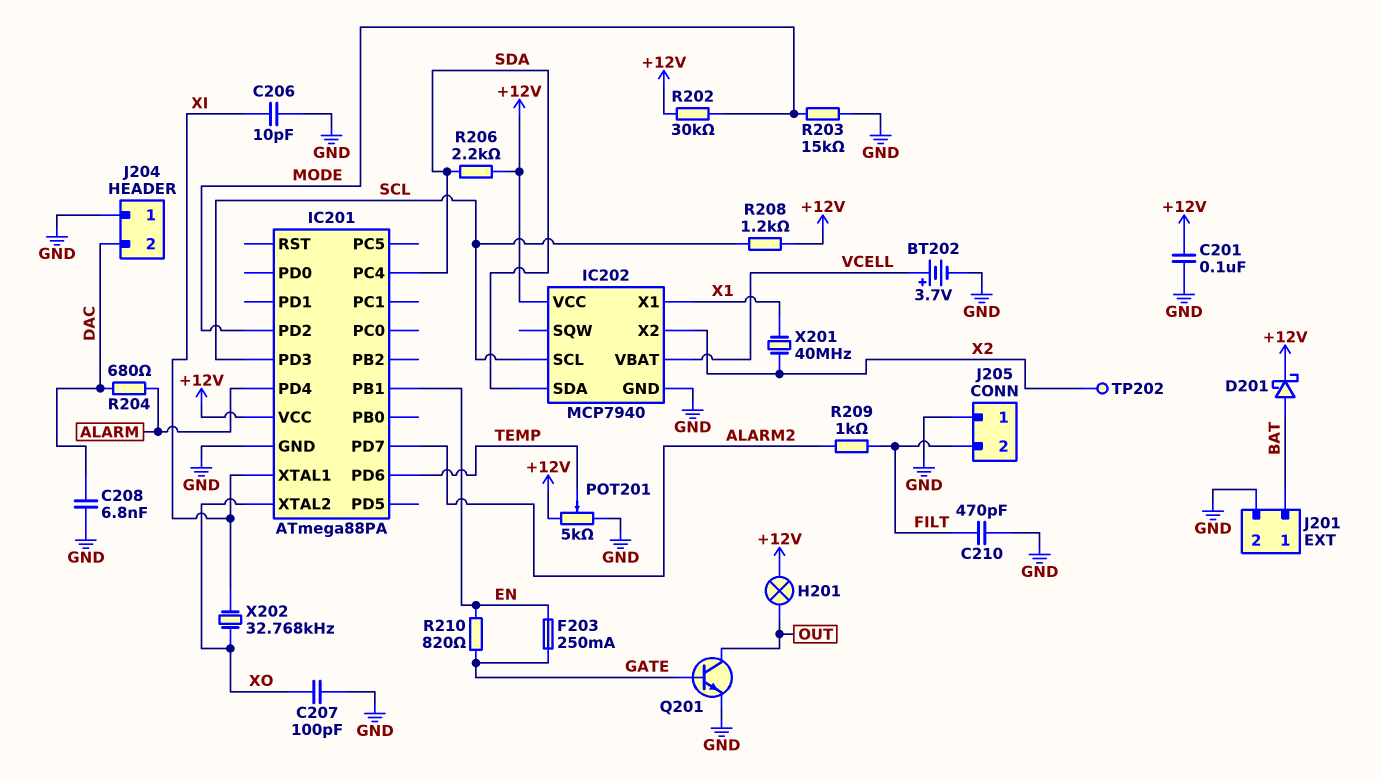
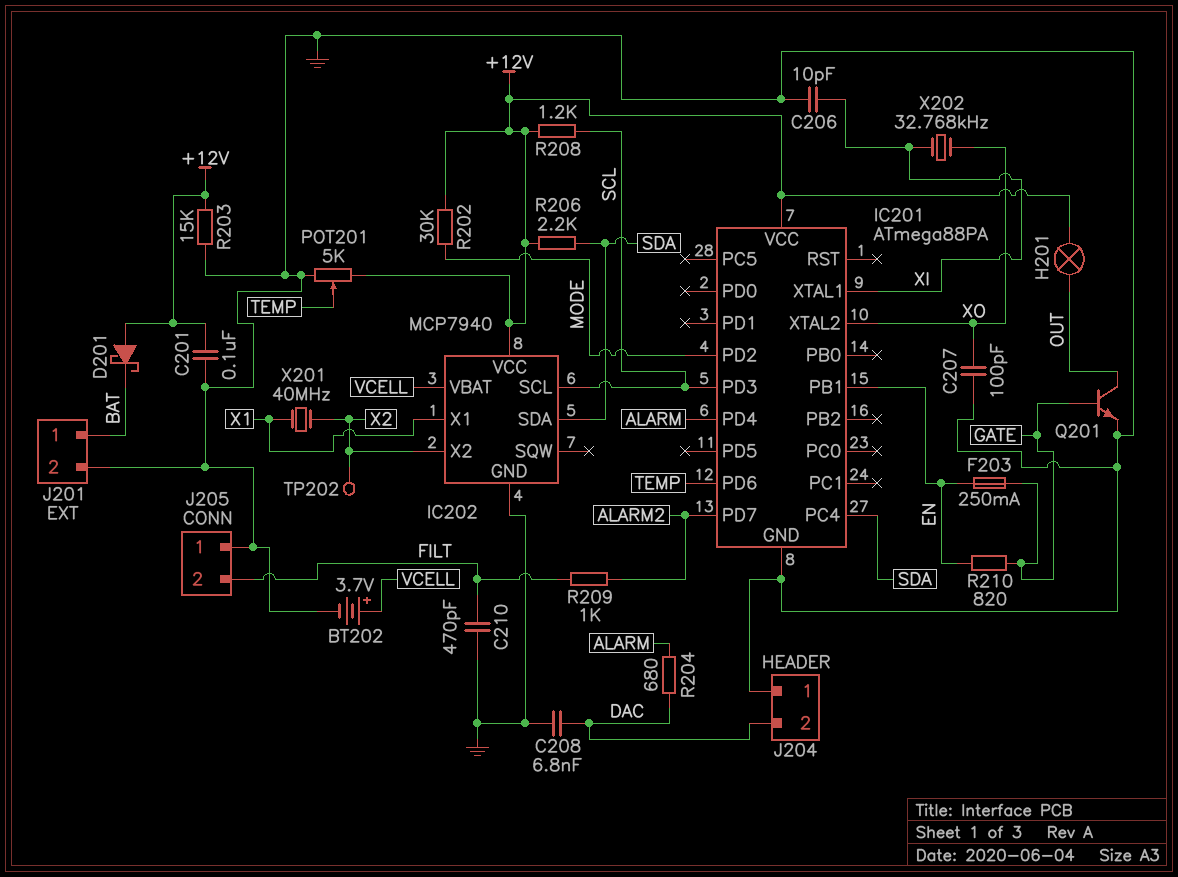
D201: schottky (A BAT, K +12V) -> schottky (A +12V, K BAT)
R203: 15k (GND, MODE) -> 15k (+12V, GND)

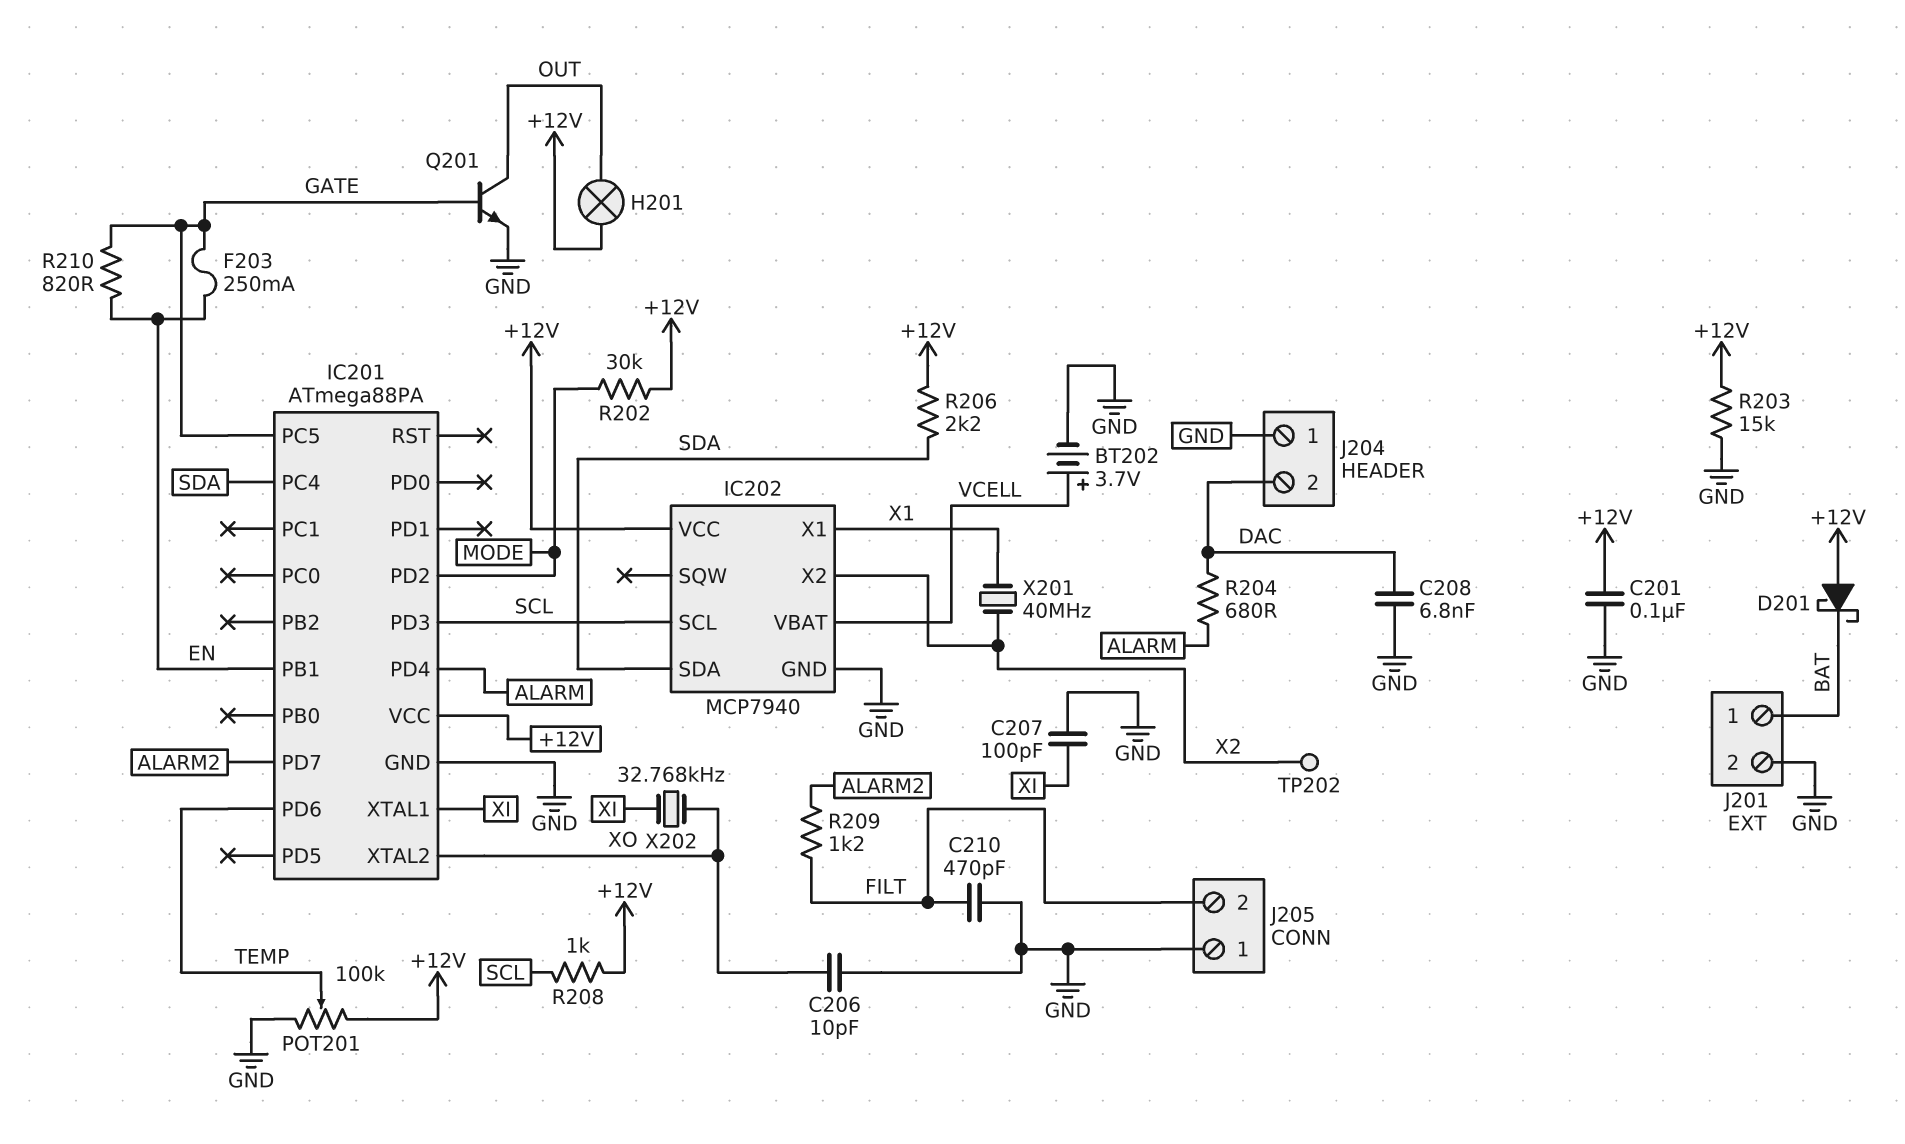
C206: 10pF (GND, XI) -> 10pF (GND, XO)
C207: 100pF (GND, XO) -> 100pF (GND, XI)
IC201 pin PC5: none -> GATE
POT201: 5k (+12V, GND, wiper TEMP) -> 100k (+12V, GND, wiper TEMP)
R208: 1.2k (+12V, SCL) -> 1k (+12V, SCL)
R209: 1k (ALARM2, FILT) -> 1.2k (ALARM2, FILT)

